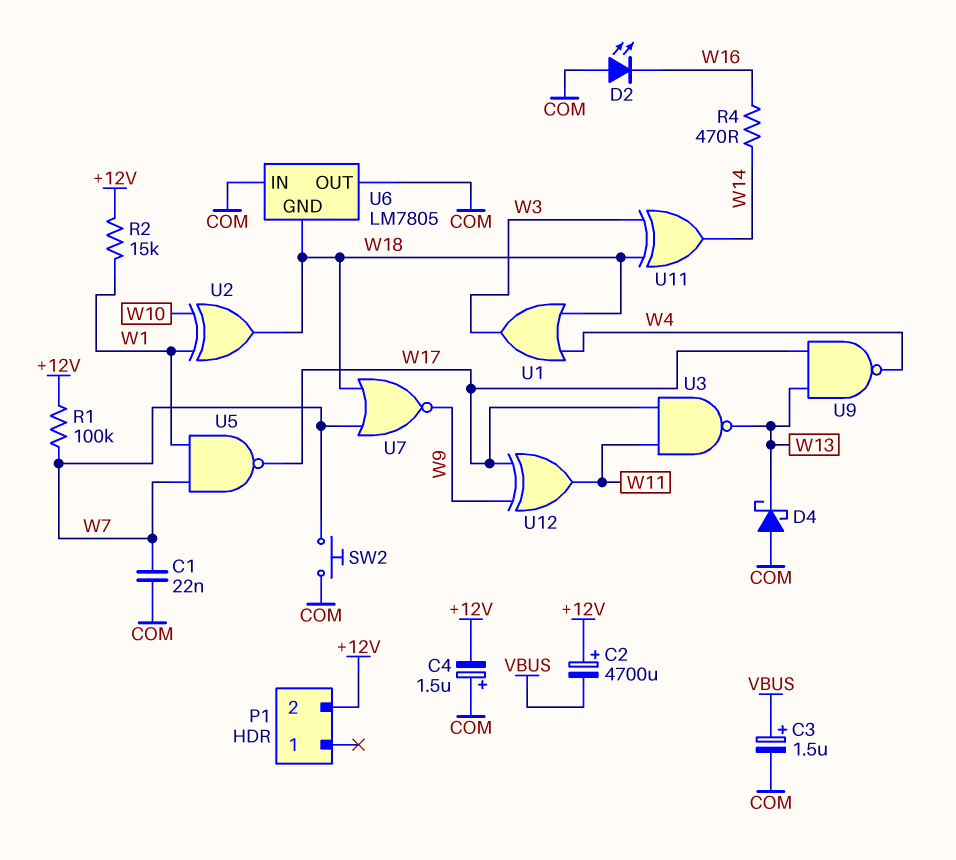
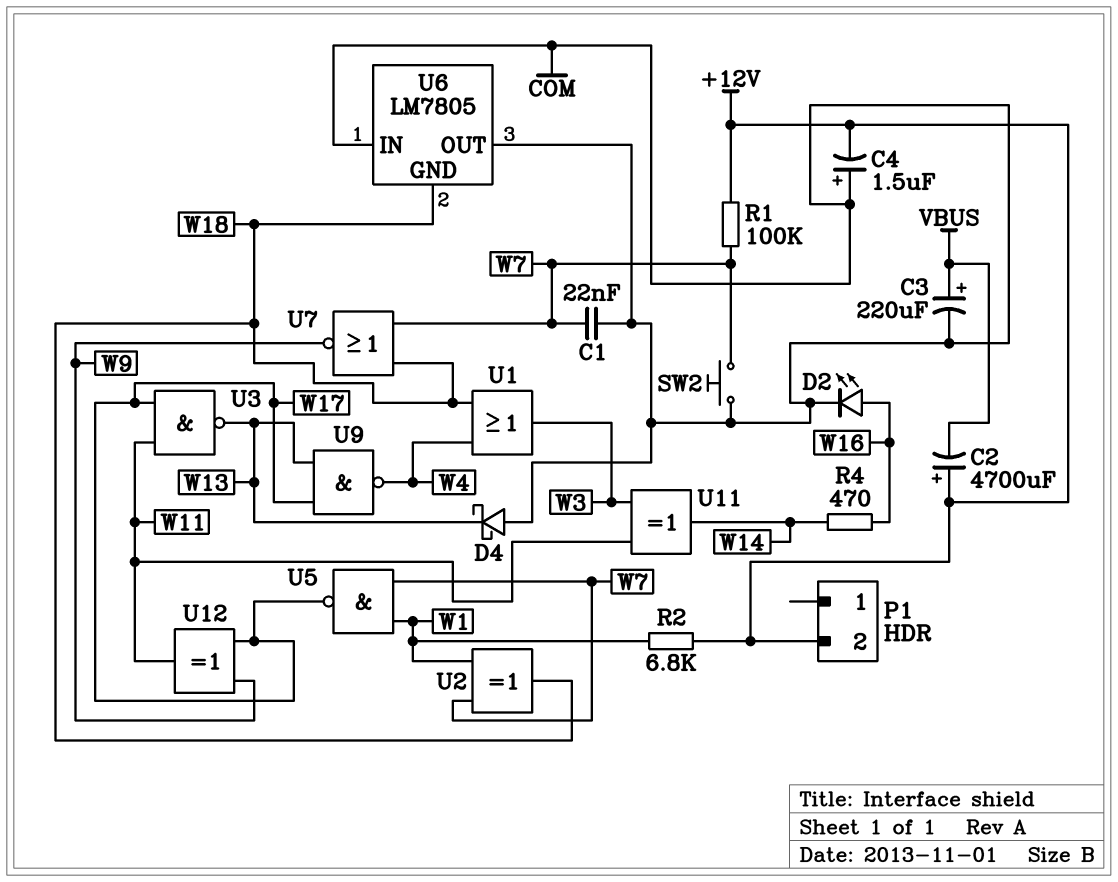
C3: 1.5uF (plus VBUS, minus COM) -> 220uF (plus VBUS, minus COM)
D2: LED (A COM, K W16) -> LED (A W16, K COM)
R2: 15k (+12V, W1) -> 6.8k (+12V, W1)
U2: XOR (in W1, in W10, out W18) -> XOR (in W1, in W7, out W18)
U11: XOR (in W3, in W18, out W14) -> XOR (in W3, in W11, out W14)

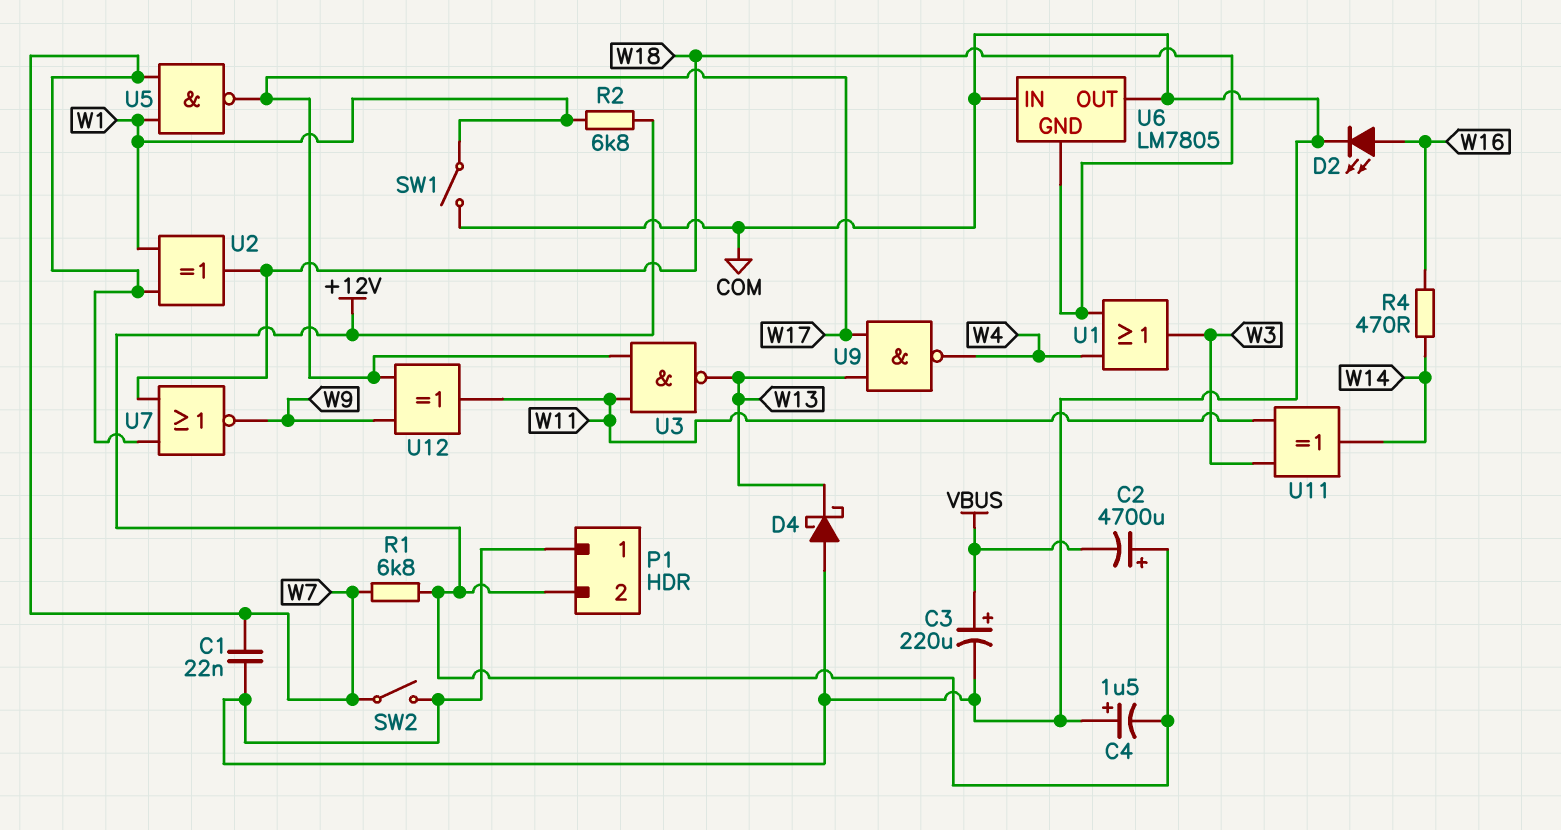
P1 pin 1: none -> COM
R1: 100k (+12V, W7) -> 6.8k (+12V, W7)
SW1: none -> switch (COM, W1)
SW2: button (COM, W7) -> switch (COM, W7)

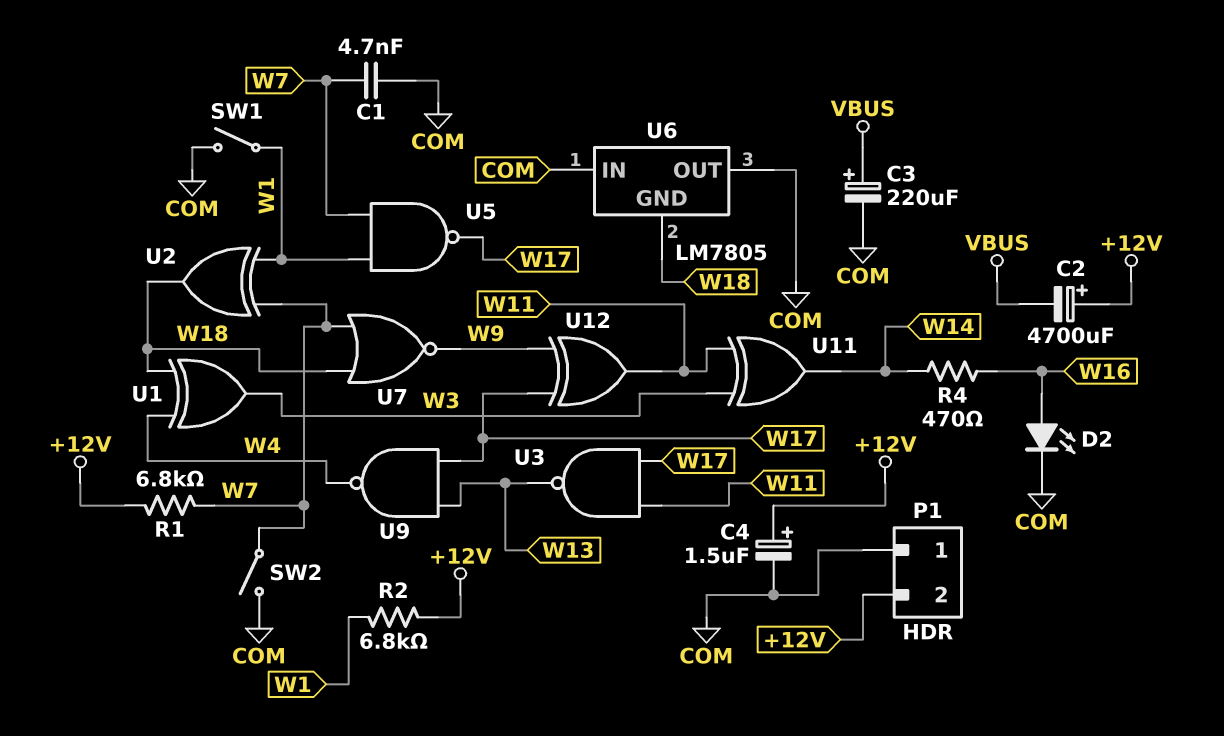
C1: 22nF (COM, W7) -> 4.7nF (COM, W7)
C4: 1.5uF (plus COM, minus +12V) -> 1.5uF (plus +12V, minus COM)
D4: schottky (A COM, K W13) -> none
U1: OR (in W4, in W18, out W3) -> XOR (in W4, in W18, out W3)

